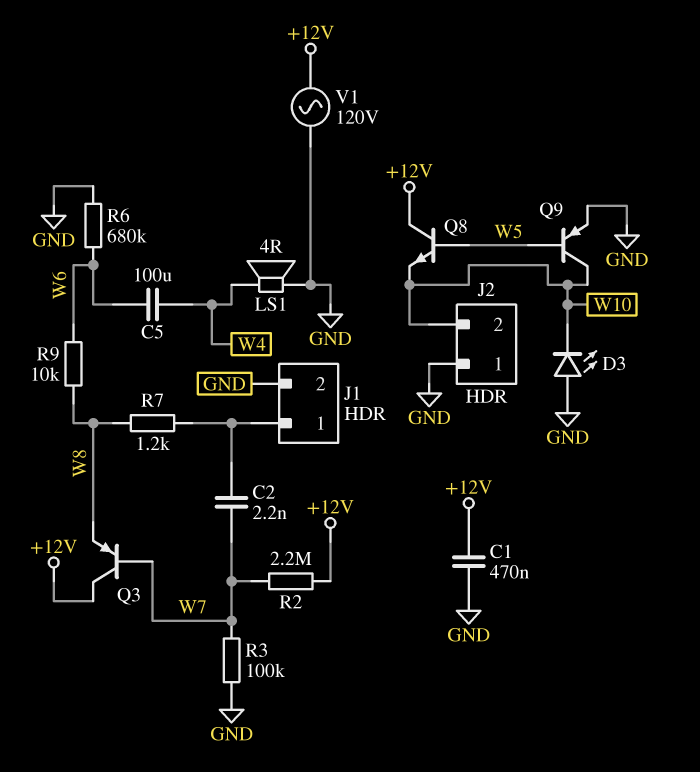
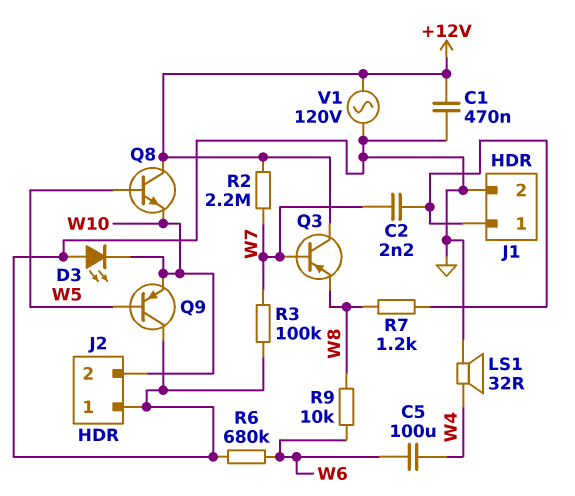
LS1: speaker 4R (GND, W4) -> speaker 32R (GND, W4)
Q9: PNP (B W5, C W10, E GND) -> PNP (B W5, C GND, E W10)

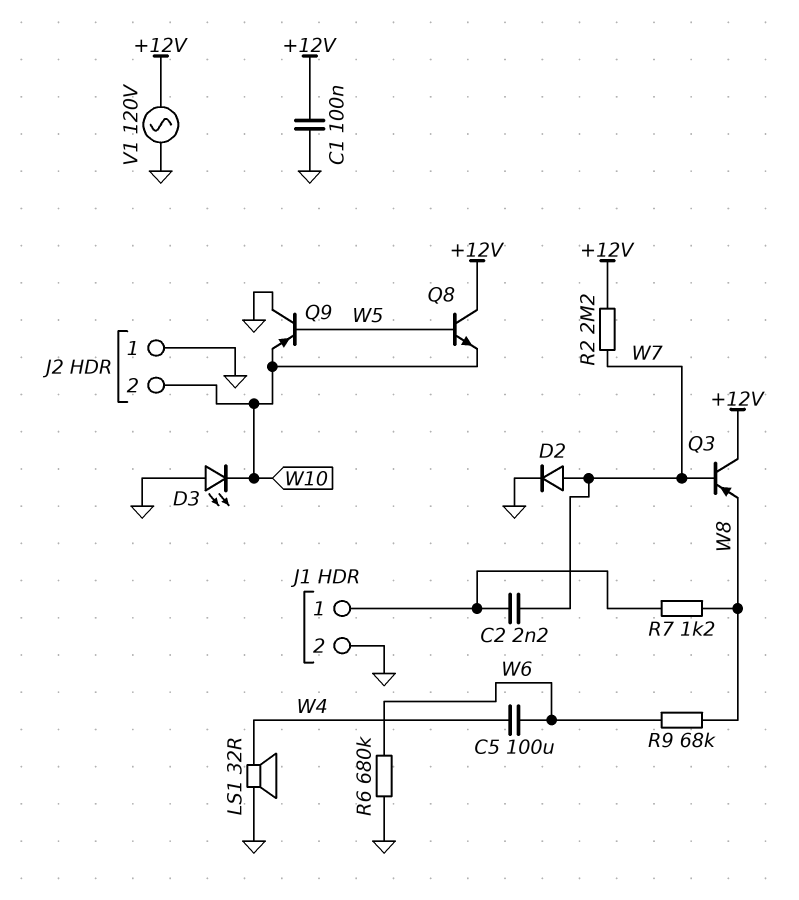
C1: 470nF (+12V, GND) -> 100nF (+12V, GND)
D2: none -> diode (A W7, K GND)
R3: 100k (GND, W7) -> none
R9: 10k (W6, W8) -> 68k (W6, W8)

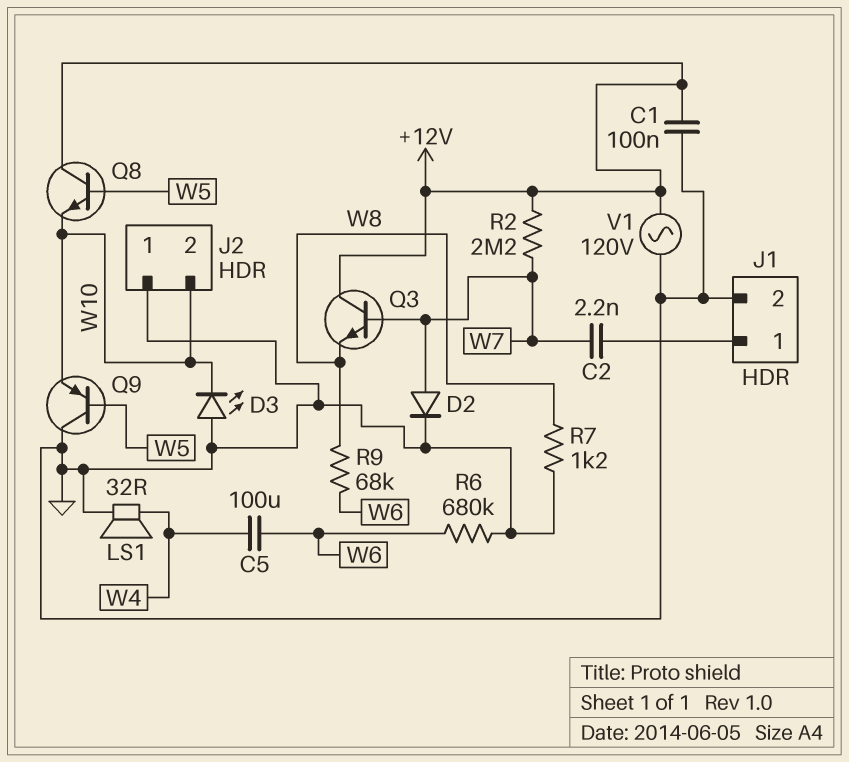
Q3: PNP (B W7, C +12V, E W8) -> NPN (B W7, C +12V, E W8)
R7: 1.2k (J1/1, W8) -> 1.2k (GND, W8)

